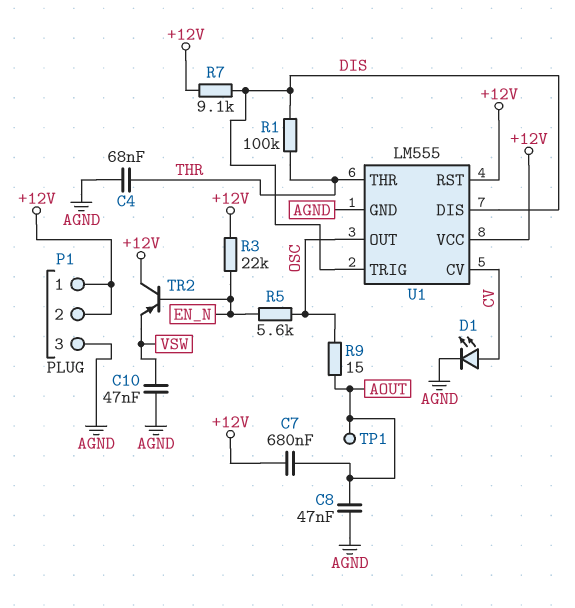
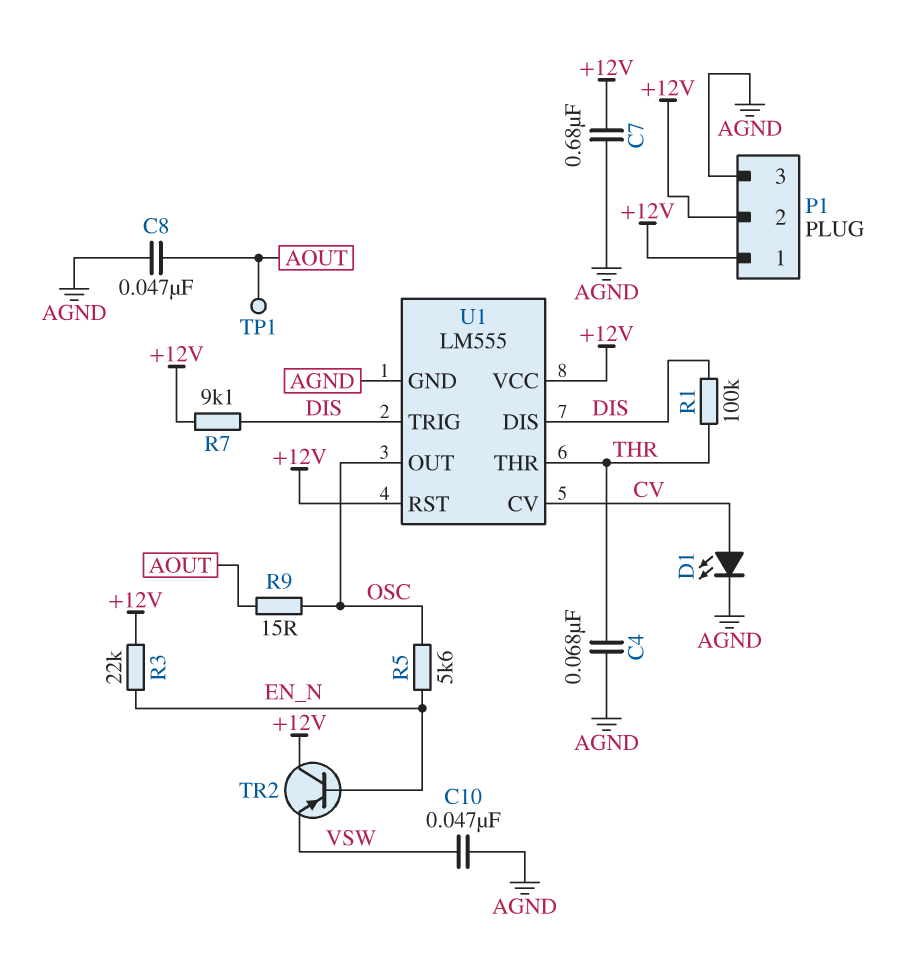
C7: 680nF (+12V, AOUT) -> 680nF (+12V, AGND)

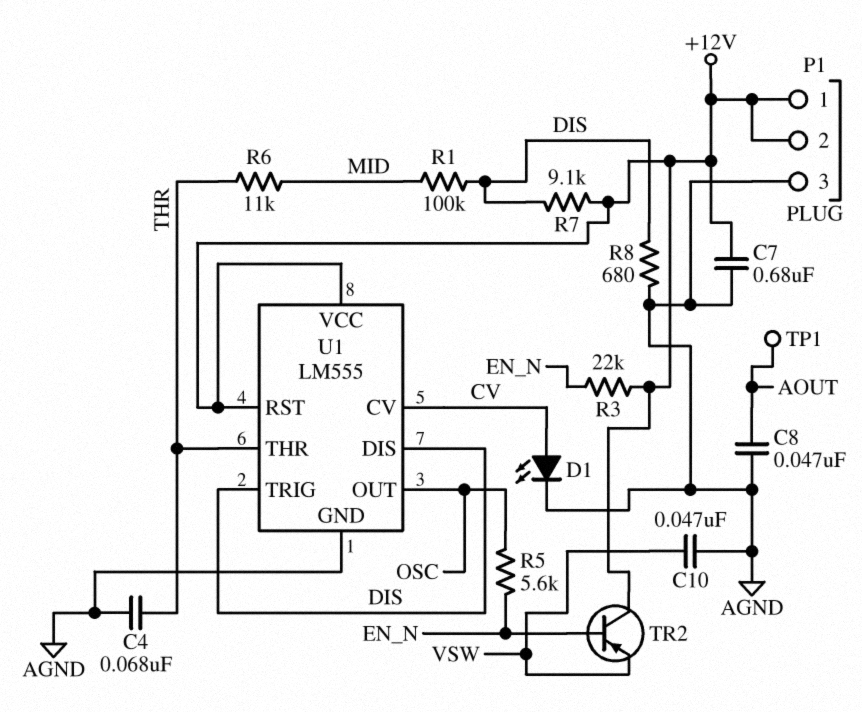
R1: 100k (DIS, THR) -> 100k (DIS, MID)
R6: none -> 11k (MID, THR)
R8: none -> 680 (AGND, DIS)
R9: 15 (AOUT, OSC) -> none

